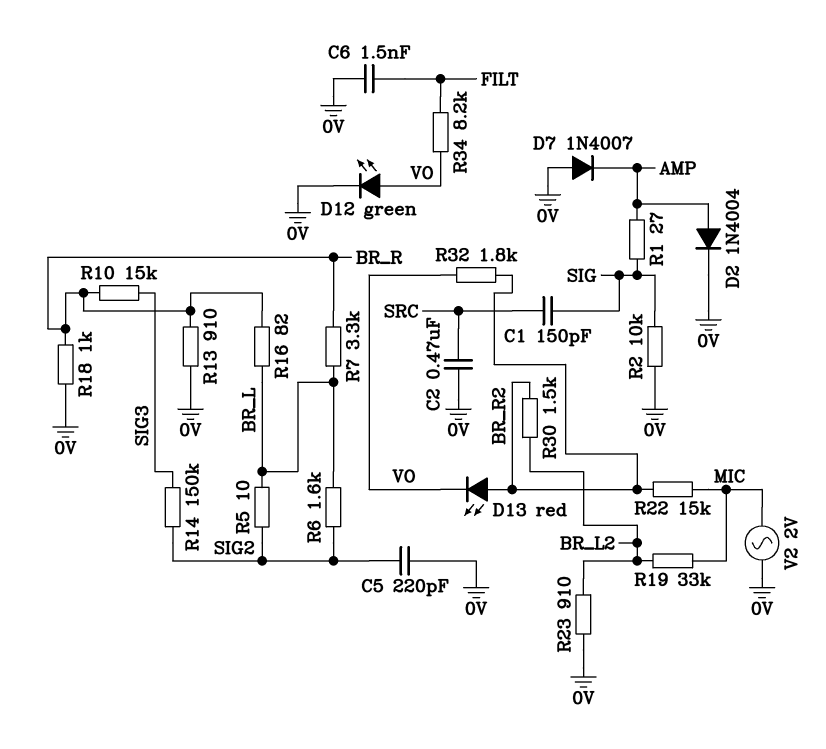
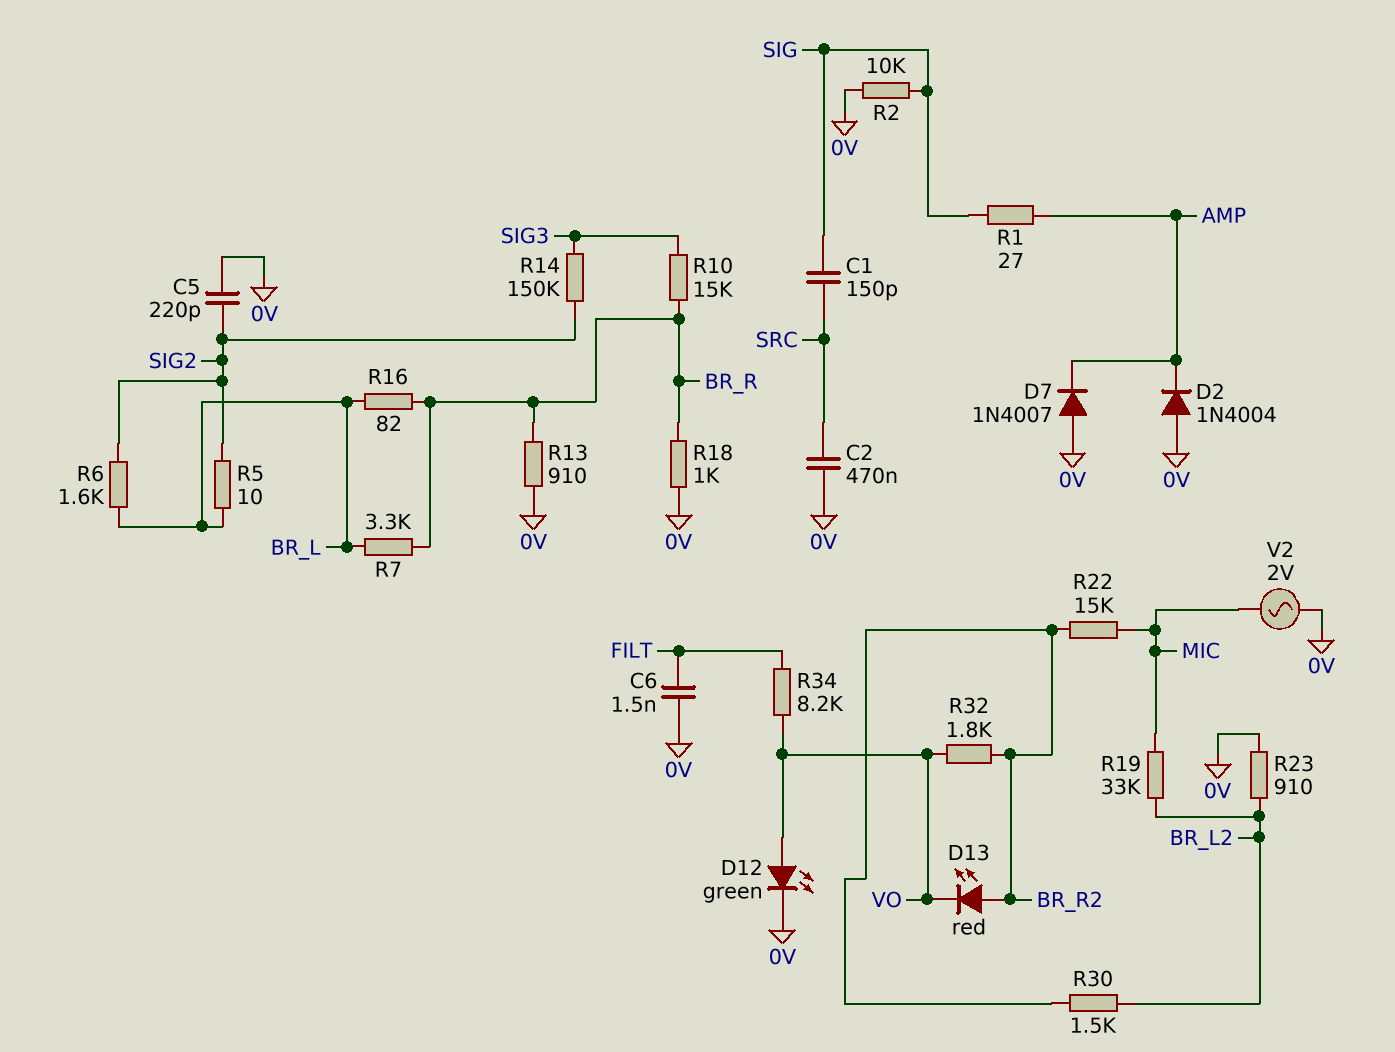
D2: diode 1N4004 (A AMP, K 0V) -> diode 1N4004 (A 0V, K AMP)

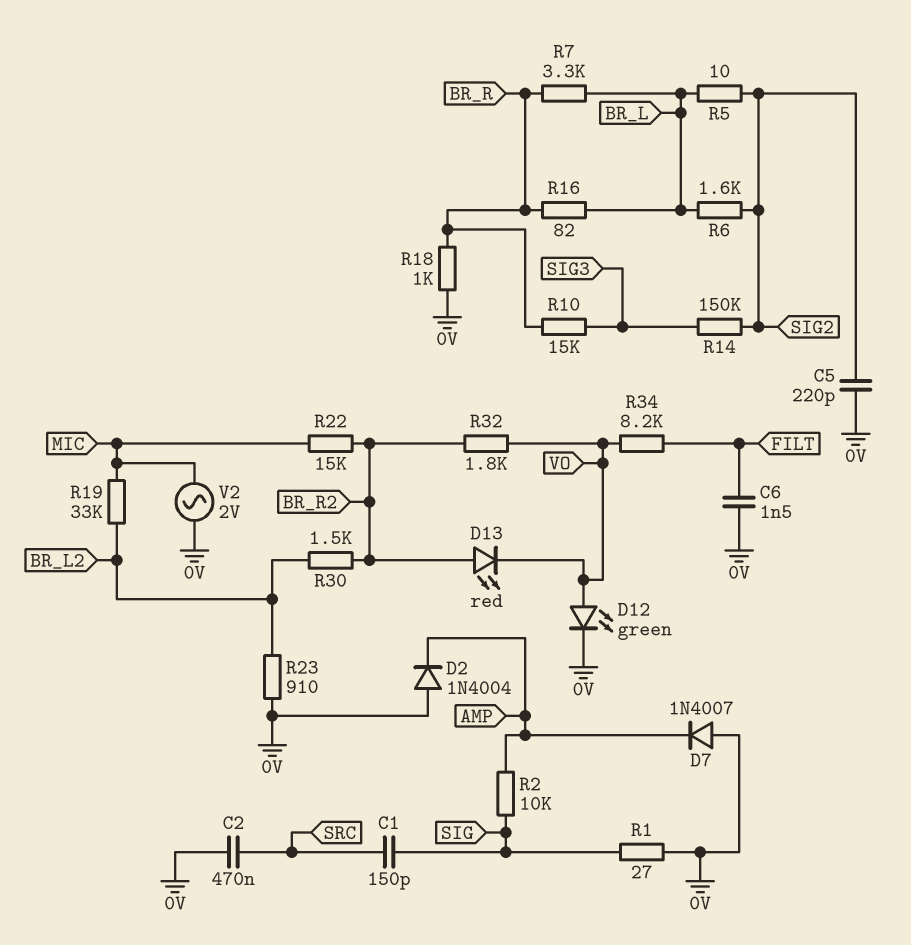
R1: 27 (AMP, SIG) -> 27 (0V, SIG)
R2: 10k (0V, SIG) -> 10k (AMP, SIG)
R13: 910 (0V, BR_R) -> none

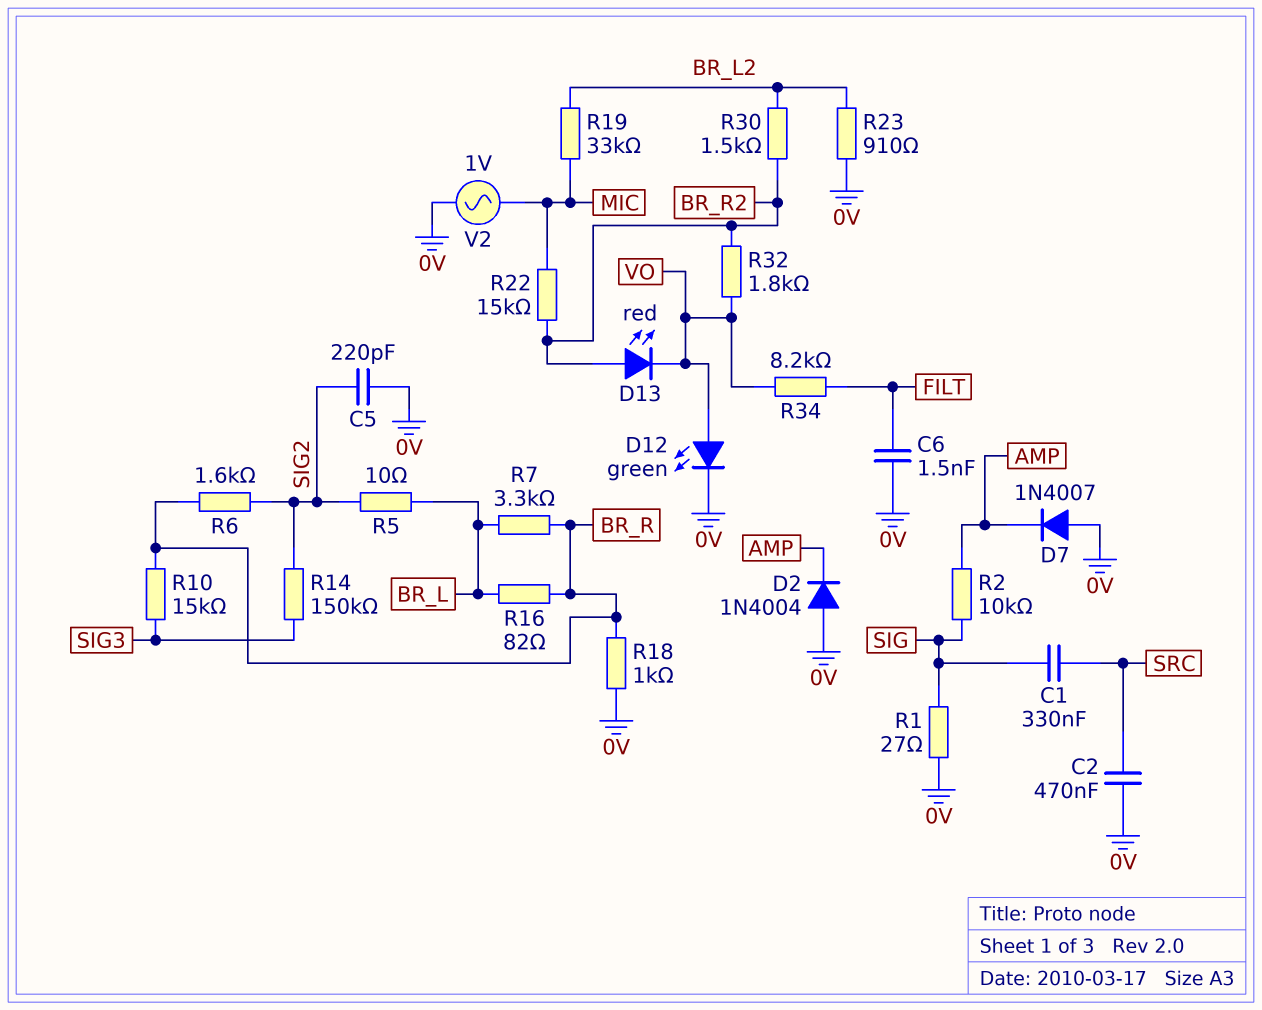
C1: 150pF (SIG, SRC) -> 330nF (SIG, SRC)
R6: 1.6k (BR_L, SIG2) -> 1.6k (BR_R, SIG2)
V2: AC 2V (0V, MIC) -> AC 1V (0V, MIC)

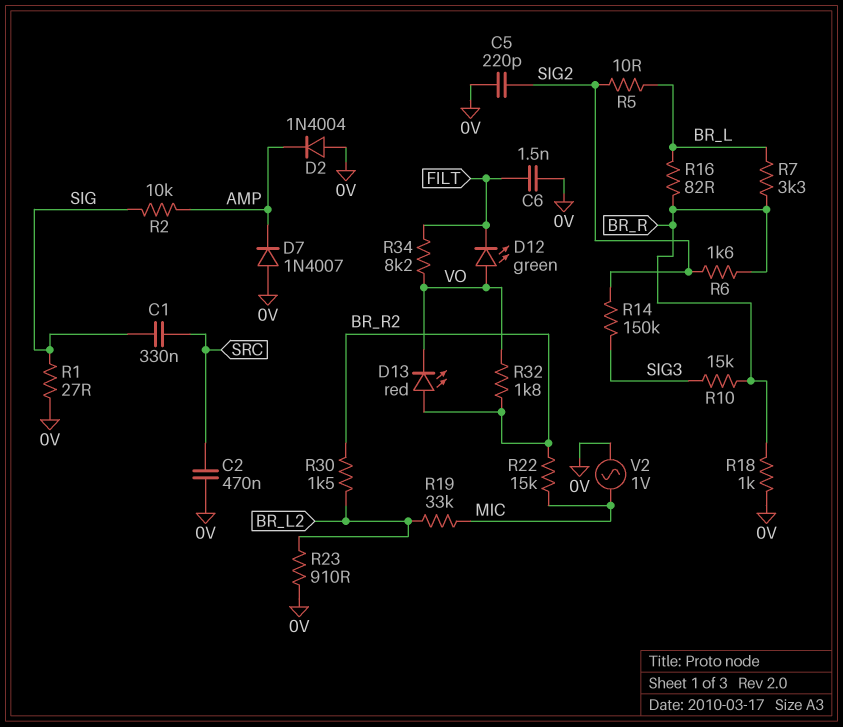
D12: LED green (A VO, K 0V) -> LED green (A VO, K FILT)

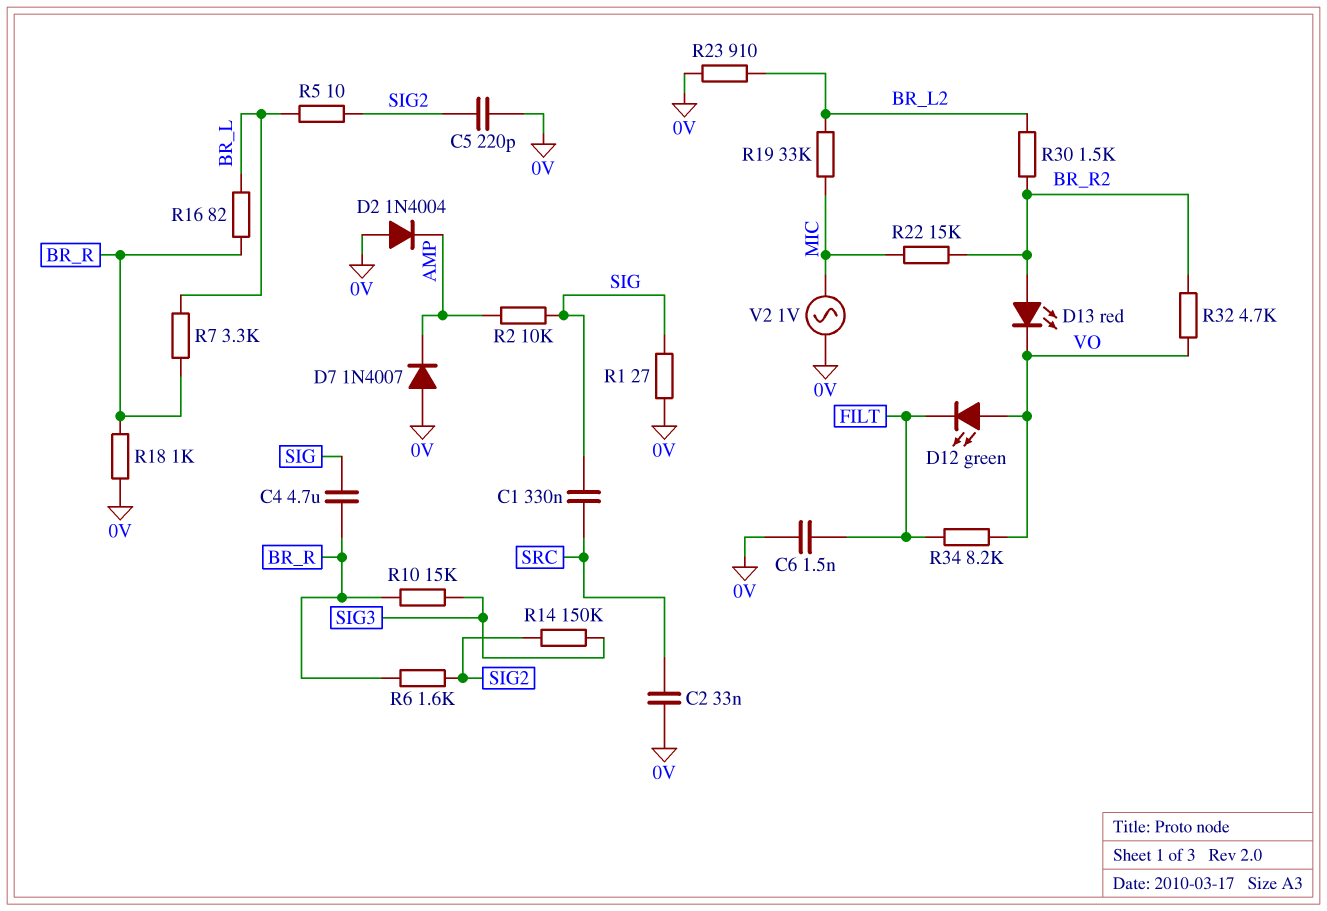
C2: 470nF (0V, SRC) -> 33nF (0V, SRC)
C4: none -> 4.7uF (BR_R, SIG)
R32: 1.8k (BR_R2, VO) -> 4.7k (BR_R2, VO)

